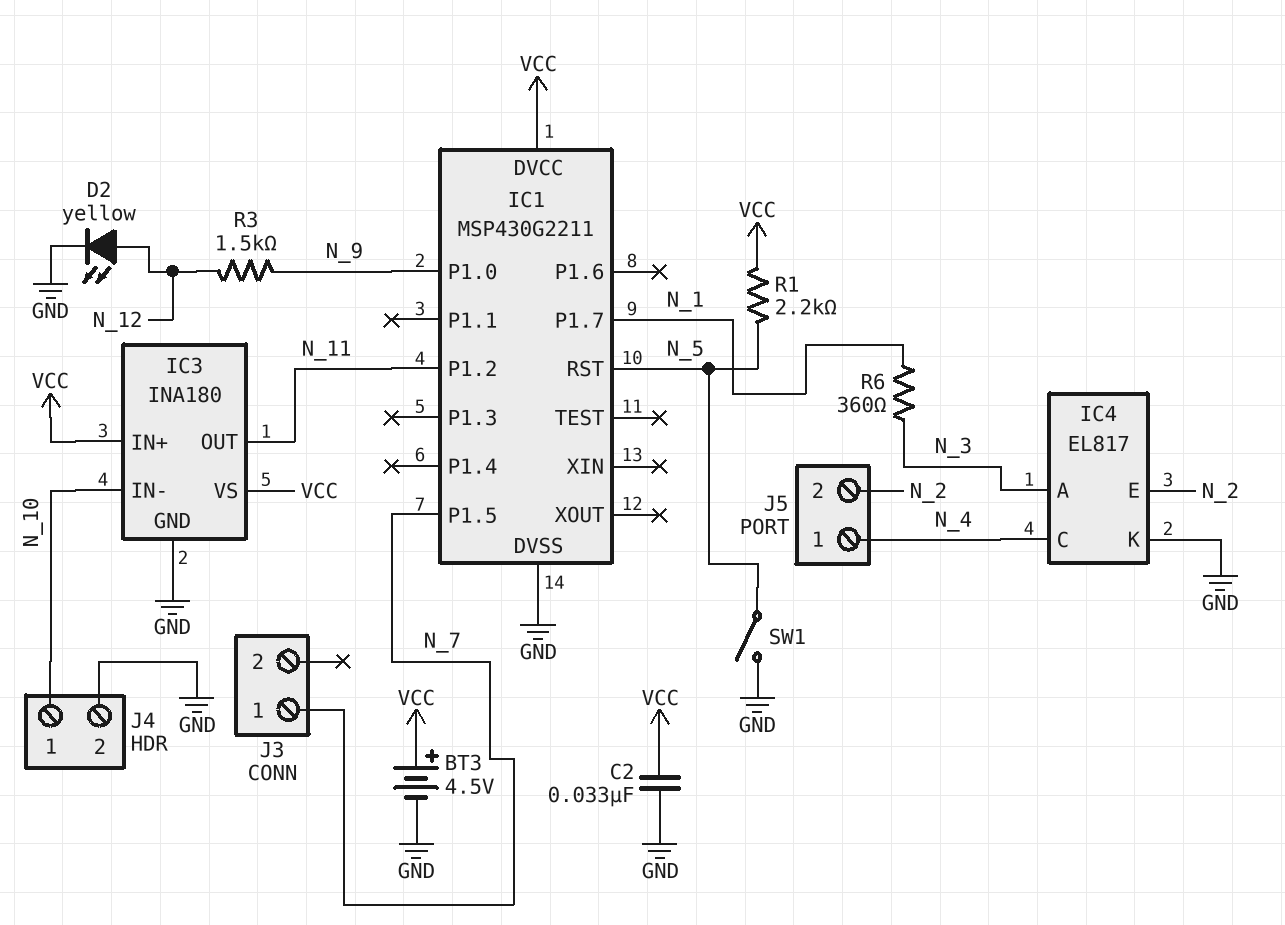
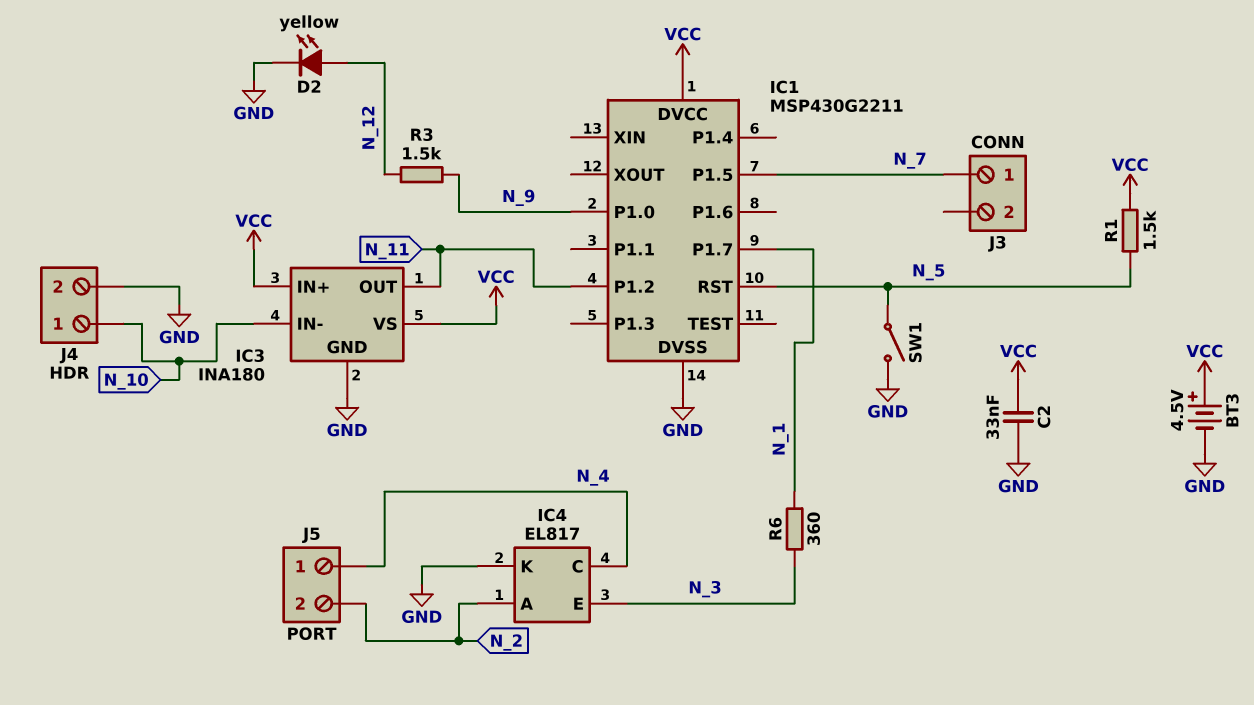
IC4 pin A: N_3 -> N_2
IC4 pin E: N_2 -> N_3
R1: 2.2k (N_5, VCC) -> 1.5k (N_5, VCC)

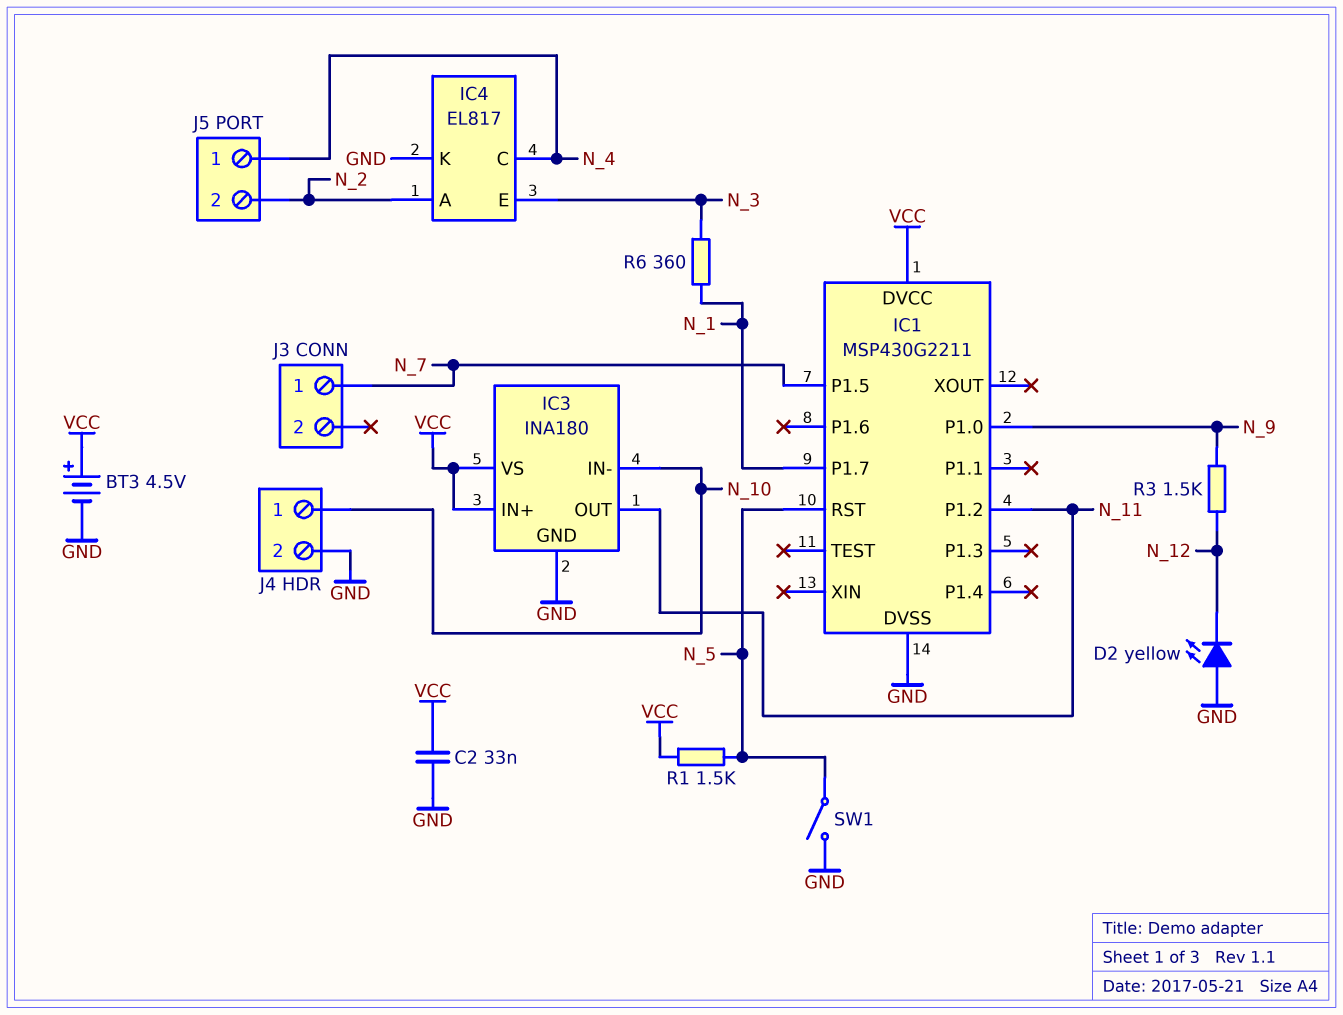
D2: LED yellow (A N_12, K GND) -> LED yellow (A GND, K N_12)

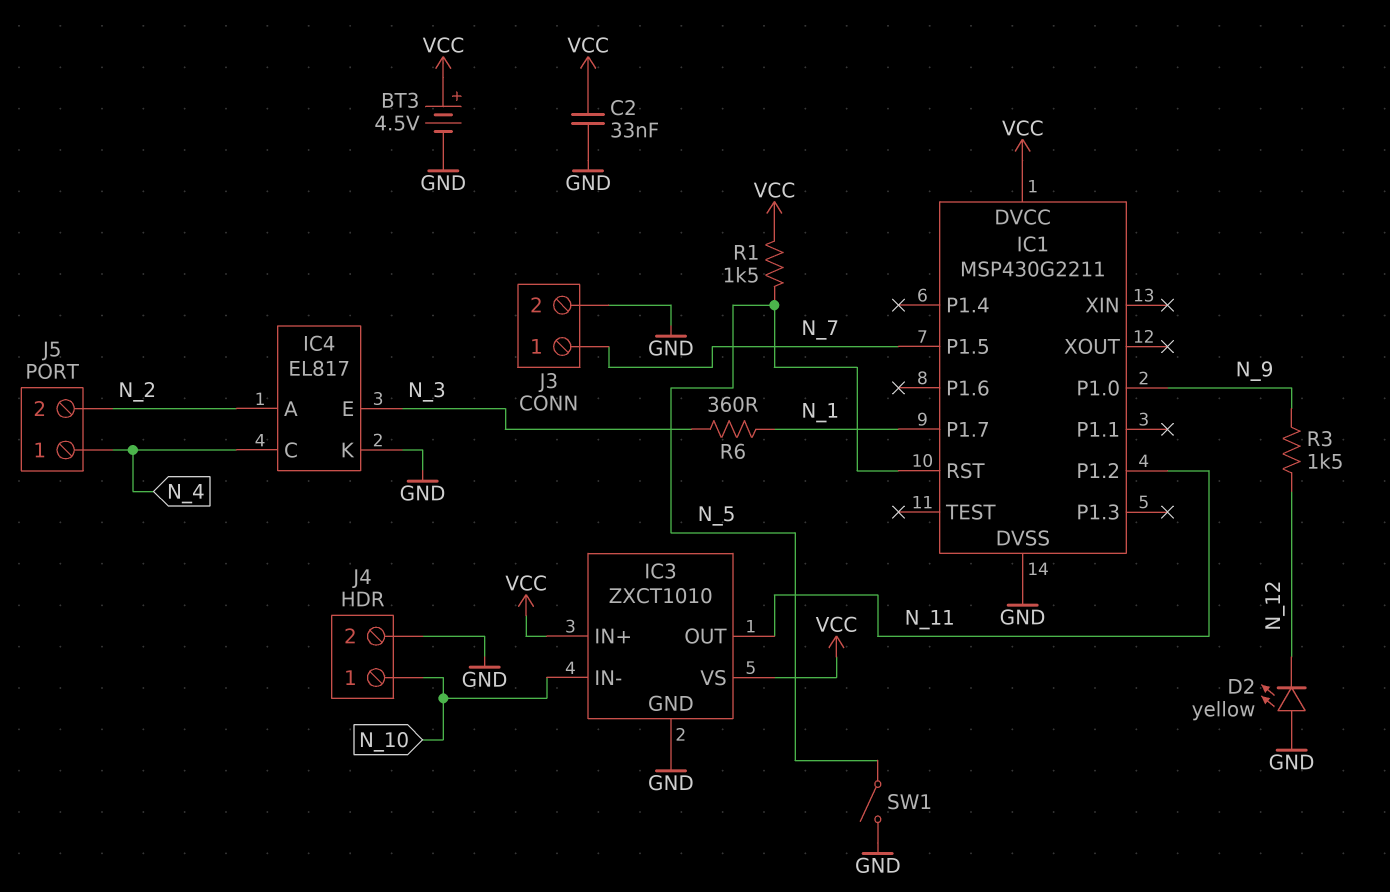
IC3: INA180 -> ZXCT1010
J3 pin 2: none -> GND

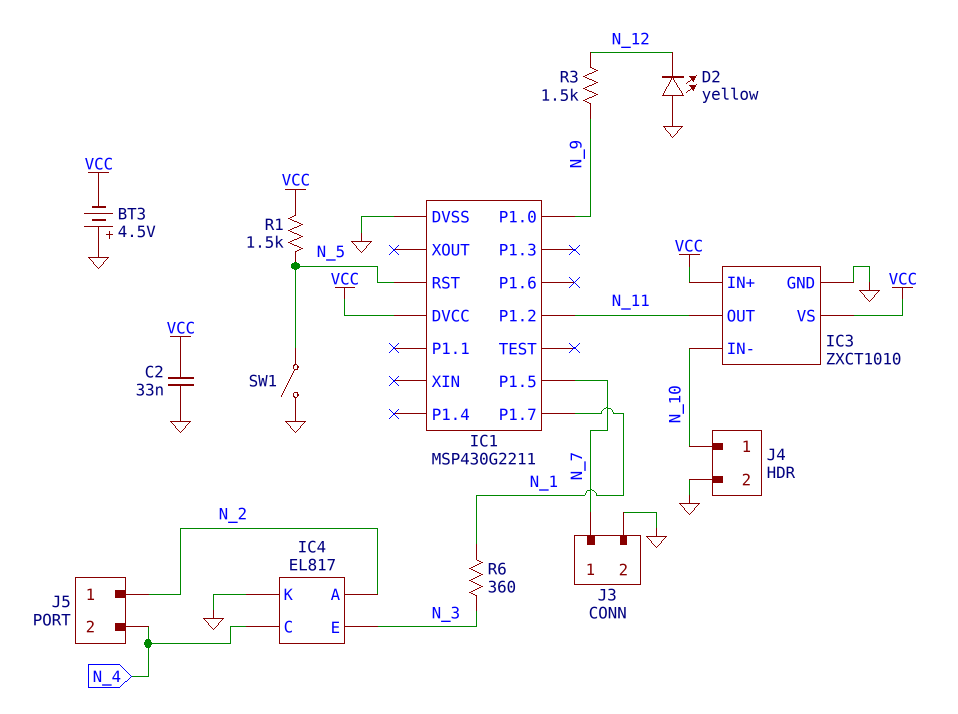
BT3: 4.5V (plus VCC, minus GND) -> 4.5V (plus GND, minus VCC)
J5 pin 1: N_4 -> N_2
J5 pin 2: N_2 -> N_4

